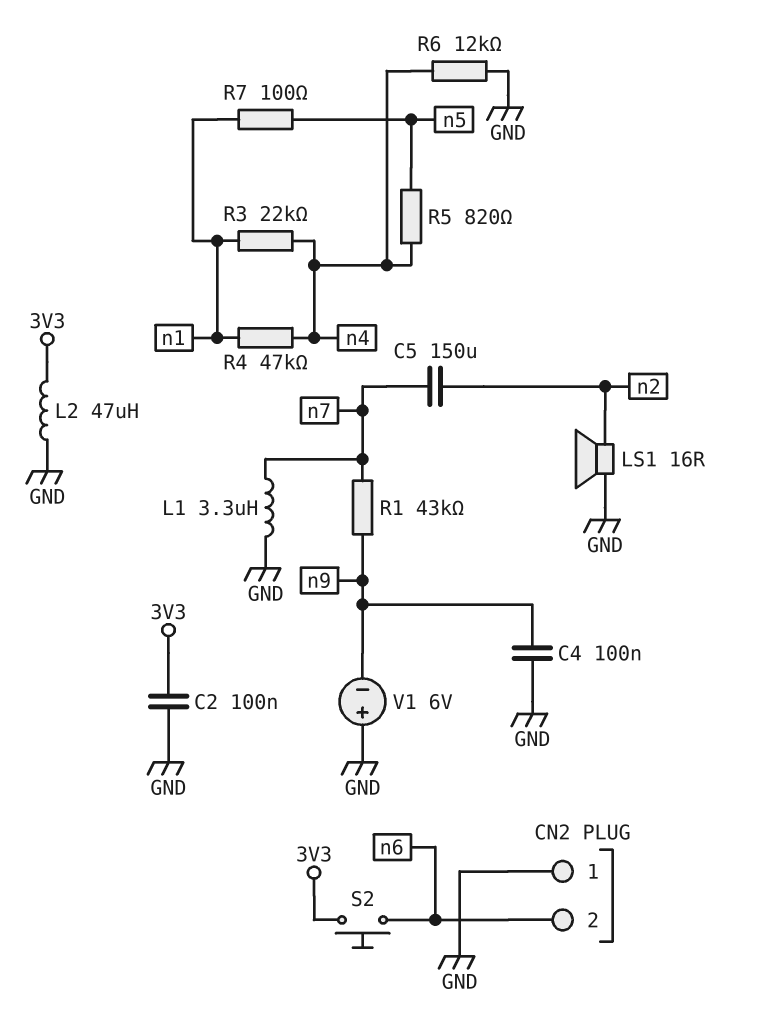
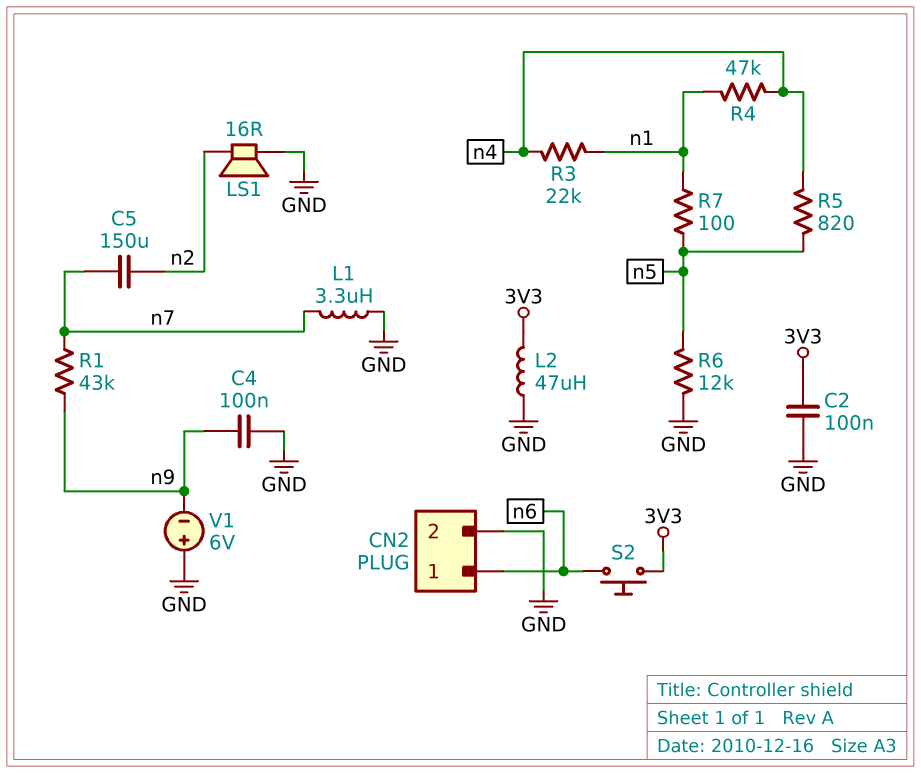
CN2 pin 1: GND -> n6
CN2 pin 2: n6 -> GND
R6: 12k (GND, n4) -> 12k (GND, n5)

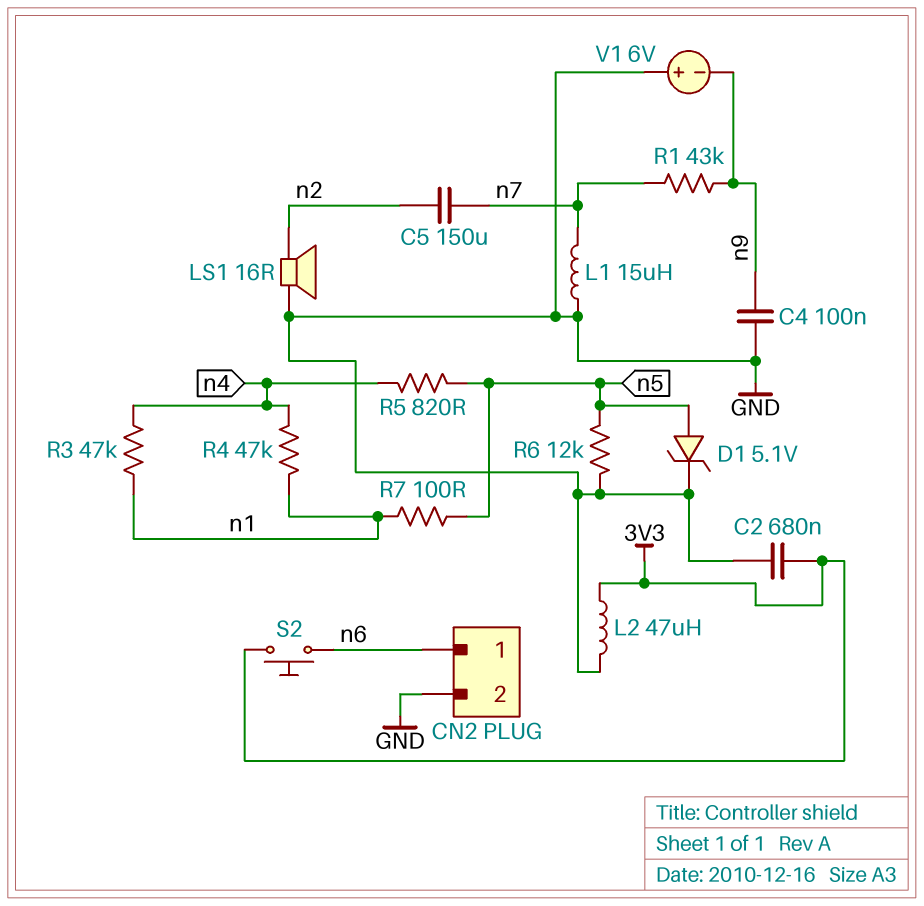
C2: 100nF (3V3, GND) -> 680nF (3V3, GND)
D1: none -> zener 5.1V (A n5, K GND)
L1: 3.3uH (GND, n7) -> 15uH (GND, n7)
R3: 22k (n1, n4) -> 47k (n1, n4)

